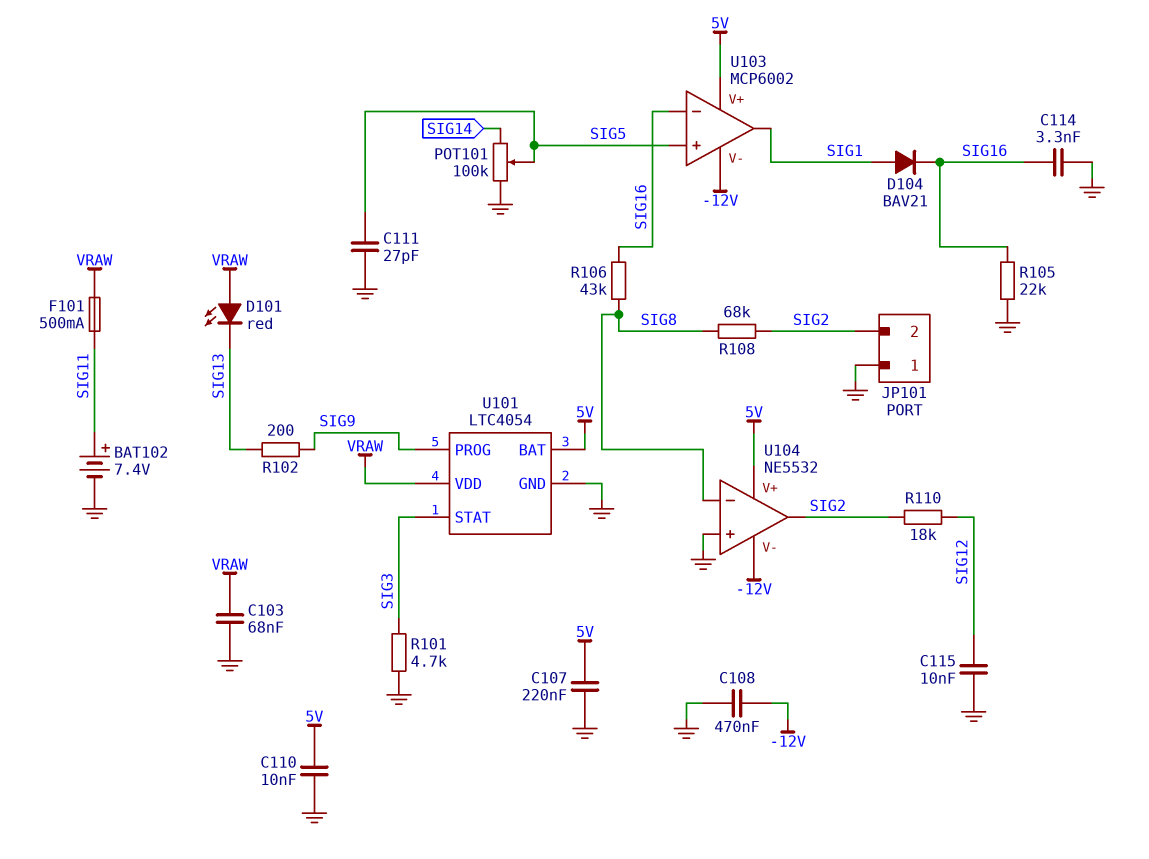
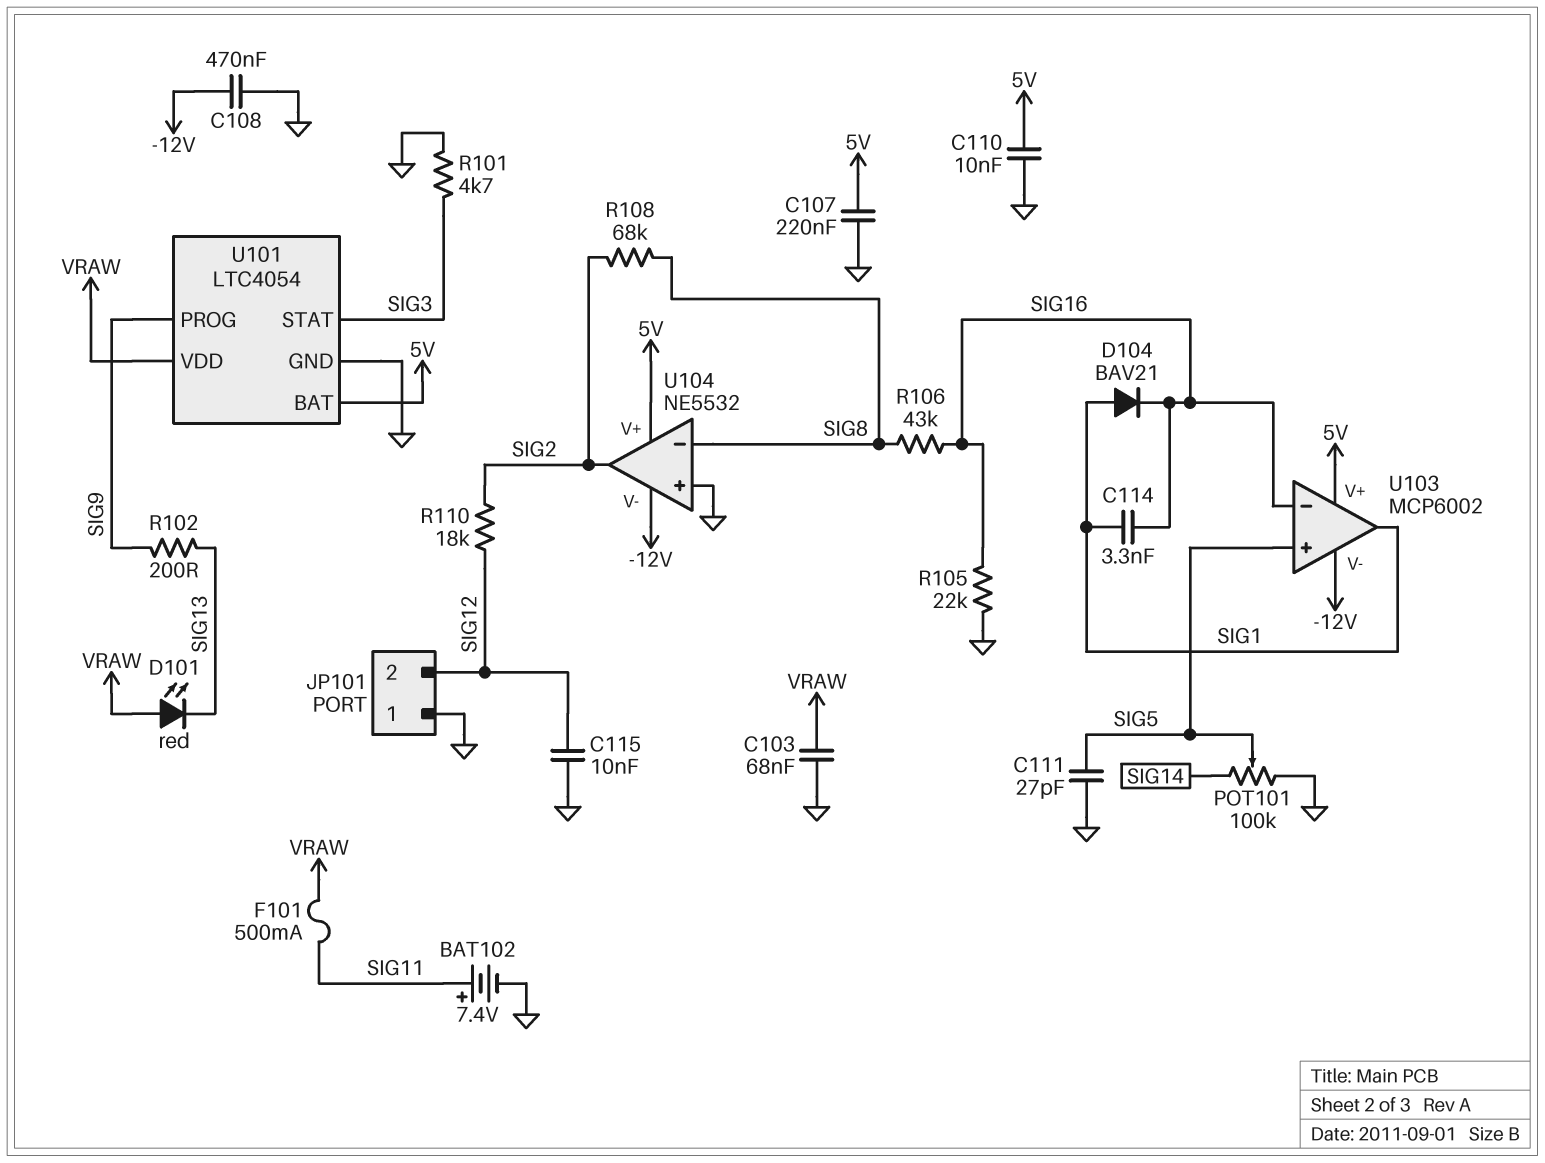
C114: 3.3nF (GND, SIG16) -> 3.3nF (SIG1, SIG16)
JP101 pin 2: SIG2 -> SIG12

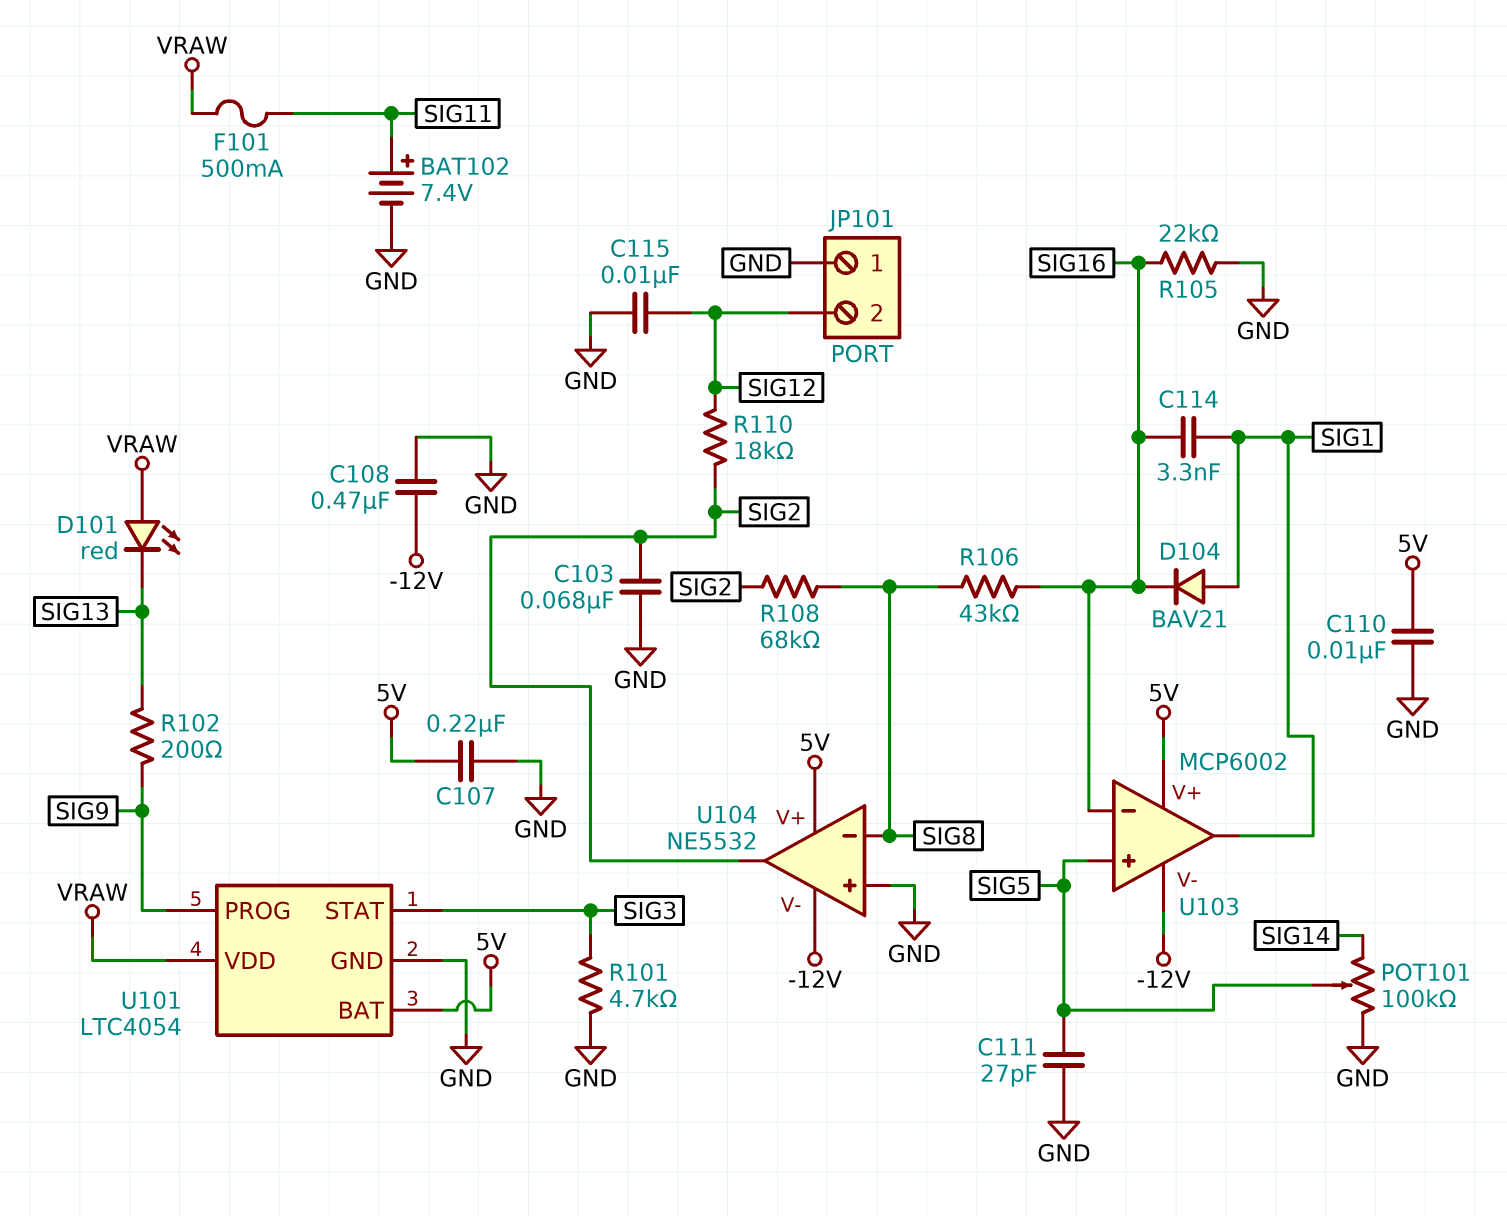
C103: 68nF (GND, VRAW) -> 68nF (GND, SIG2)

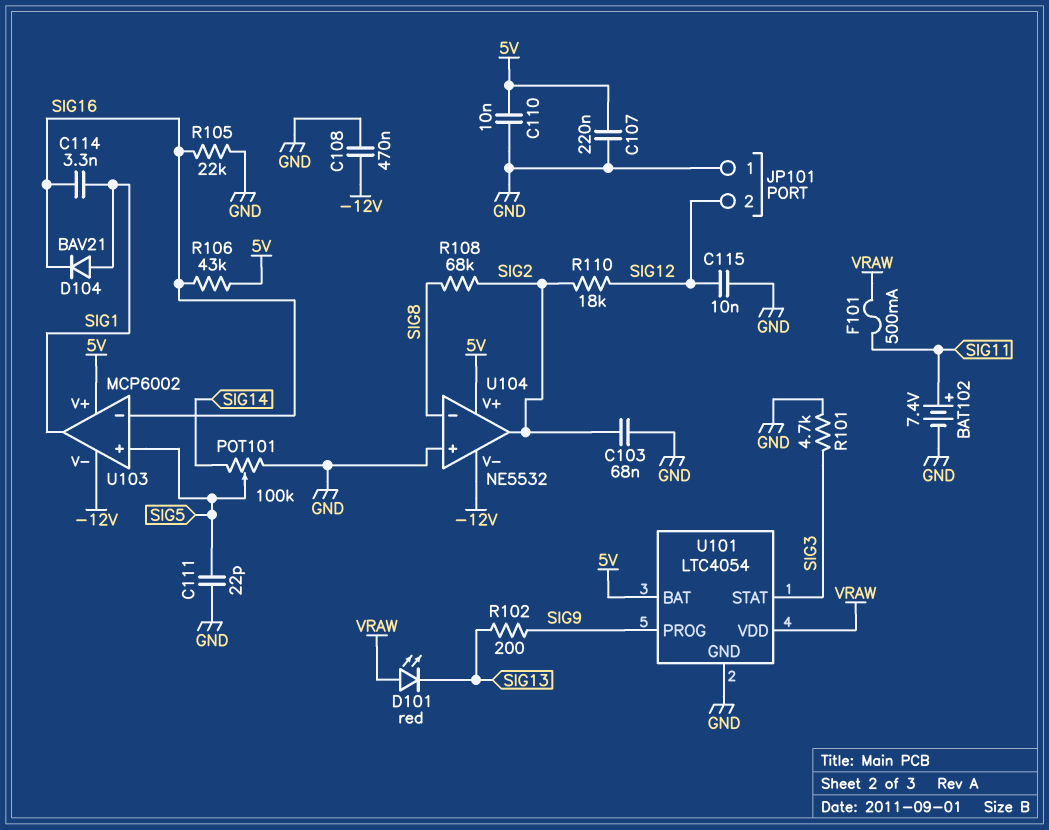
C111: 27pF (GND, SIG5) -> 22pF (GND, SIG5)
R106: 43k (SIG8, SIG16) -> 43k (5V, SIG16)

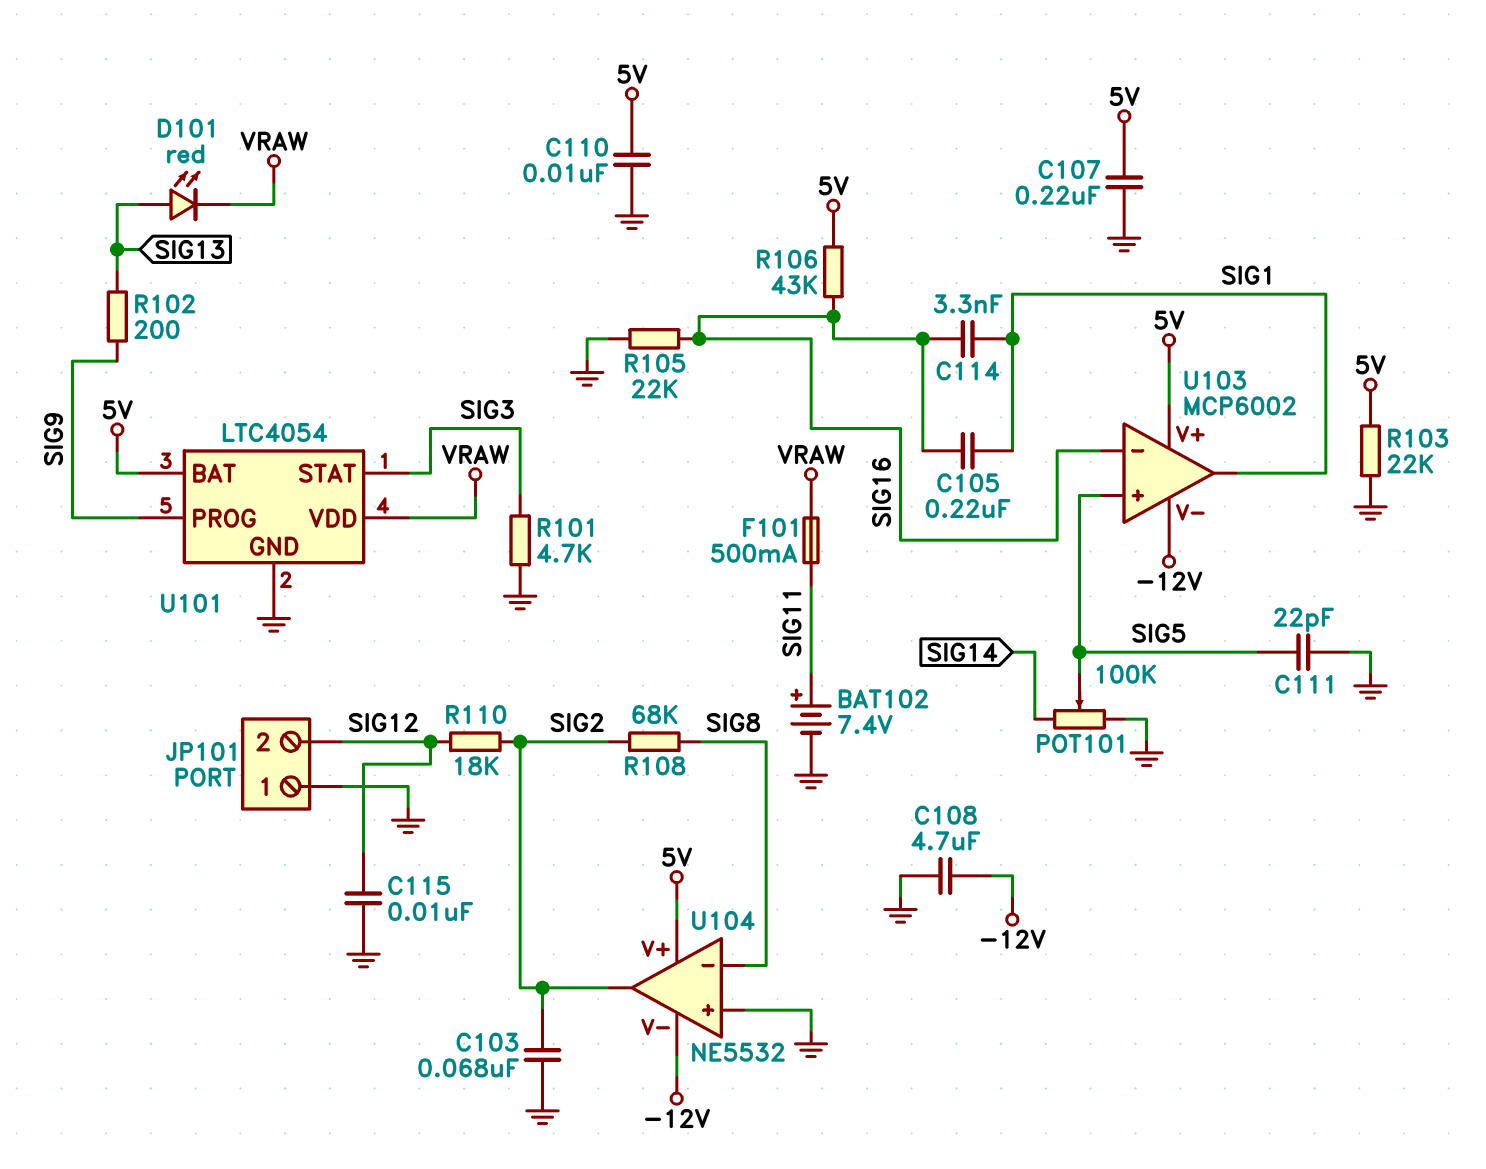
C105: none -> 220nF (SIG1, SIG16)
C108: 470nF (-12V, GND) -> 4.7uF (-12V, GND)
D101: LED red (A VRAW, K SIG13) -> LED red (A SIG13, K VRAW)
D104: diode BAV21 (A SIG1, K SIG16) -> none
R103: none -> 22k (5V, GND)

